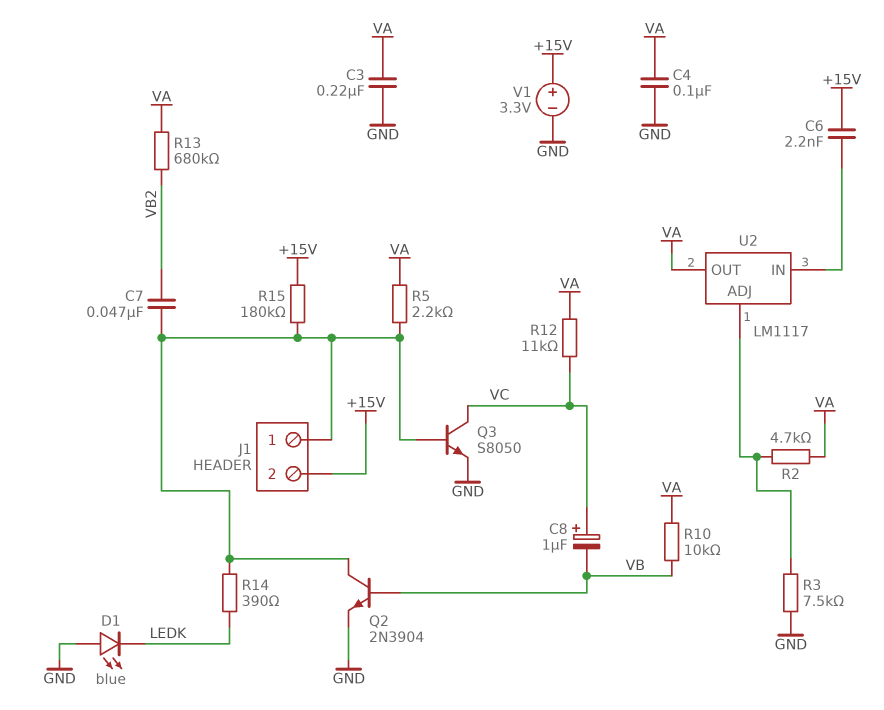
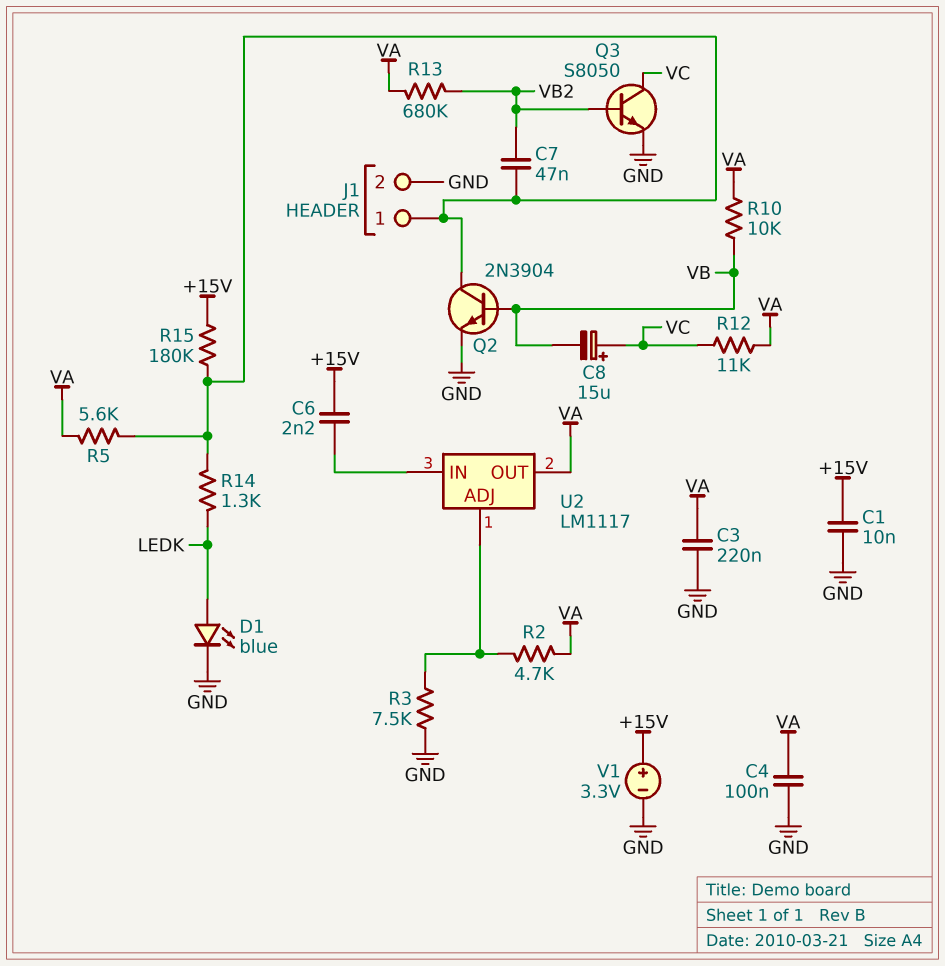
C1: none -> 10nF (+15V, GND)
C8: 1uF (plus VC, minus VB) -> 15uF (plus VC, minus VB)
D1: LED blue (A GND, K LEDK) -> LED blue (A LEDK, K GND)
J1 pin 2: +15V -> GND
Q3: NPN S8050 (B J1/1, C VC, E GND) -> NPN S8050 (B VB2, C VC, E GND)
R5: 2.2k (J1/1, VA) -> 5.6k (J1/1, VA)
R14: 390 (J1/1, LEDK) -> 1.3k (J1/1, LEDK)

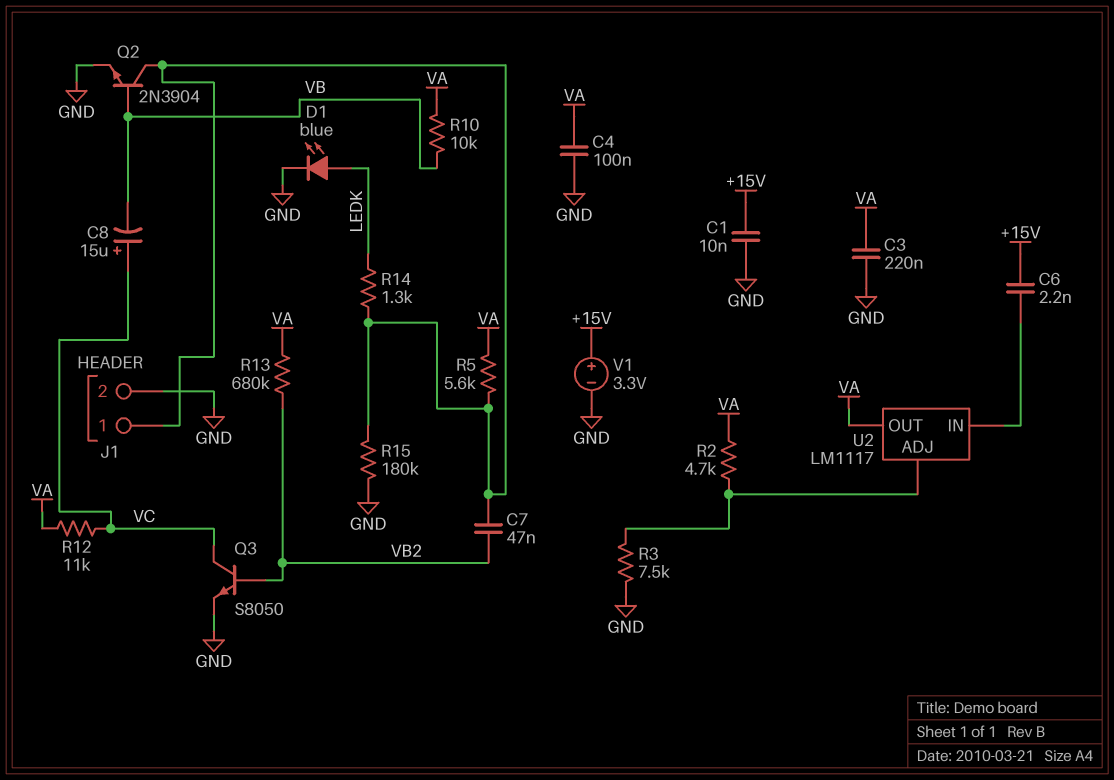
R15: 180k (+15V, J1/1) -> 180k (GND, J1/1)

